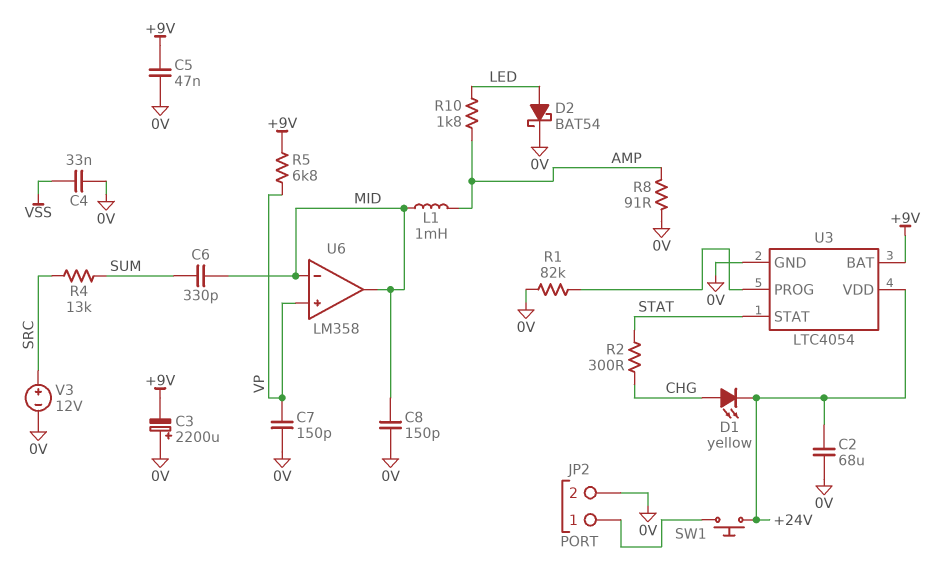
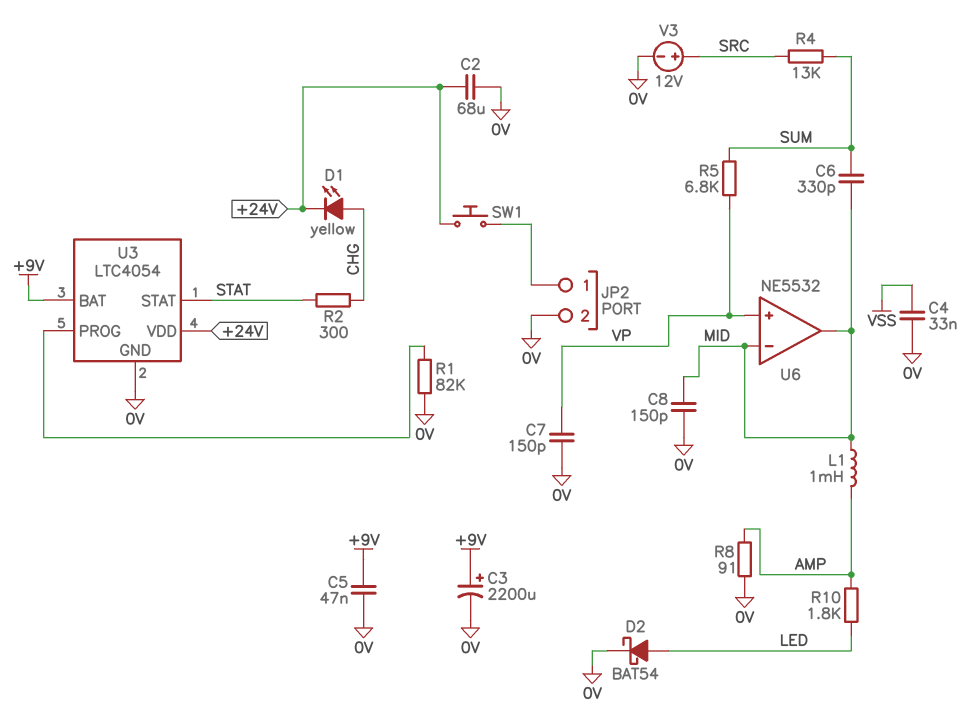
C3: 2200uF (plus 0V, minus +9V) -> 2200uF (plus +9V, minus 0V)
R5: 6.8k (+9V, VP) -> 6.8k (SUM, VP)
U6: LM358 -> NE5532

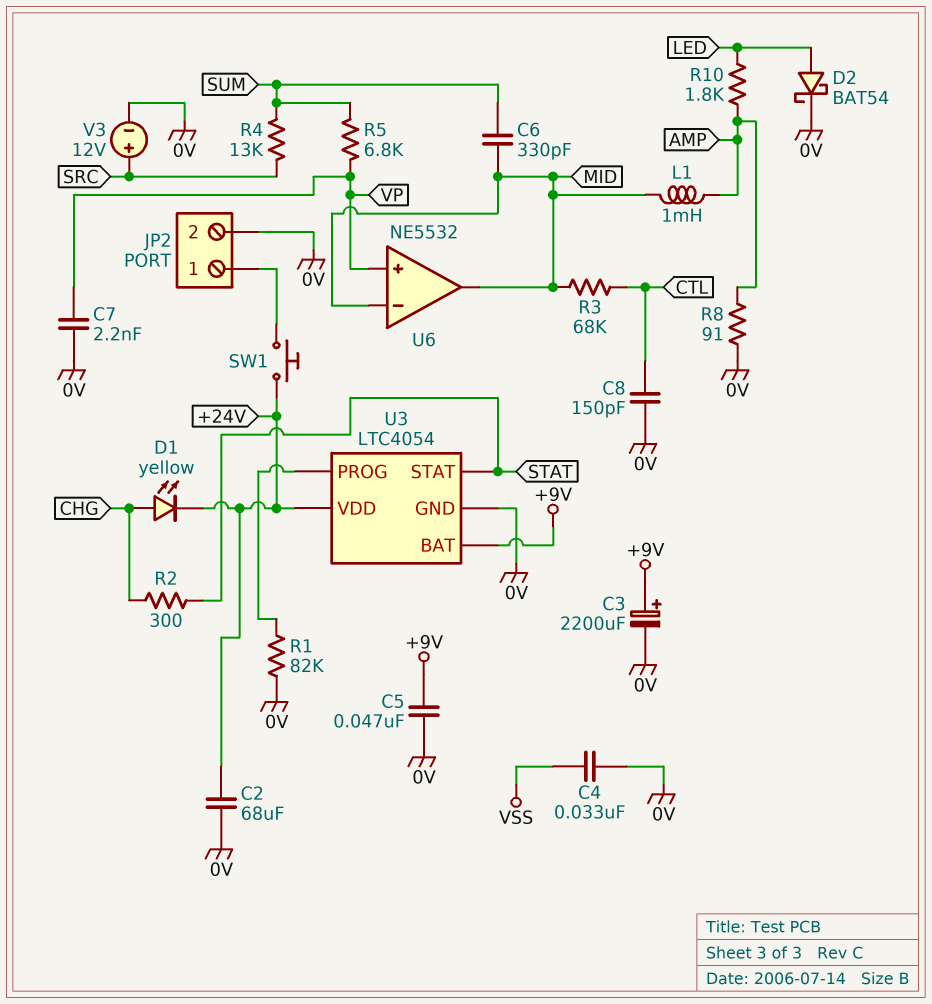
C7: 150pF (0V, VP) -> 2.2nF (0V, VP)
C8: 150pF (0V, MID) -> 150pF (0V, CTL)
R3: none -> 68k (CTL, MID)

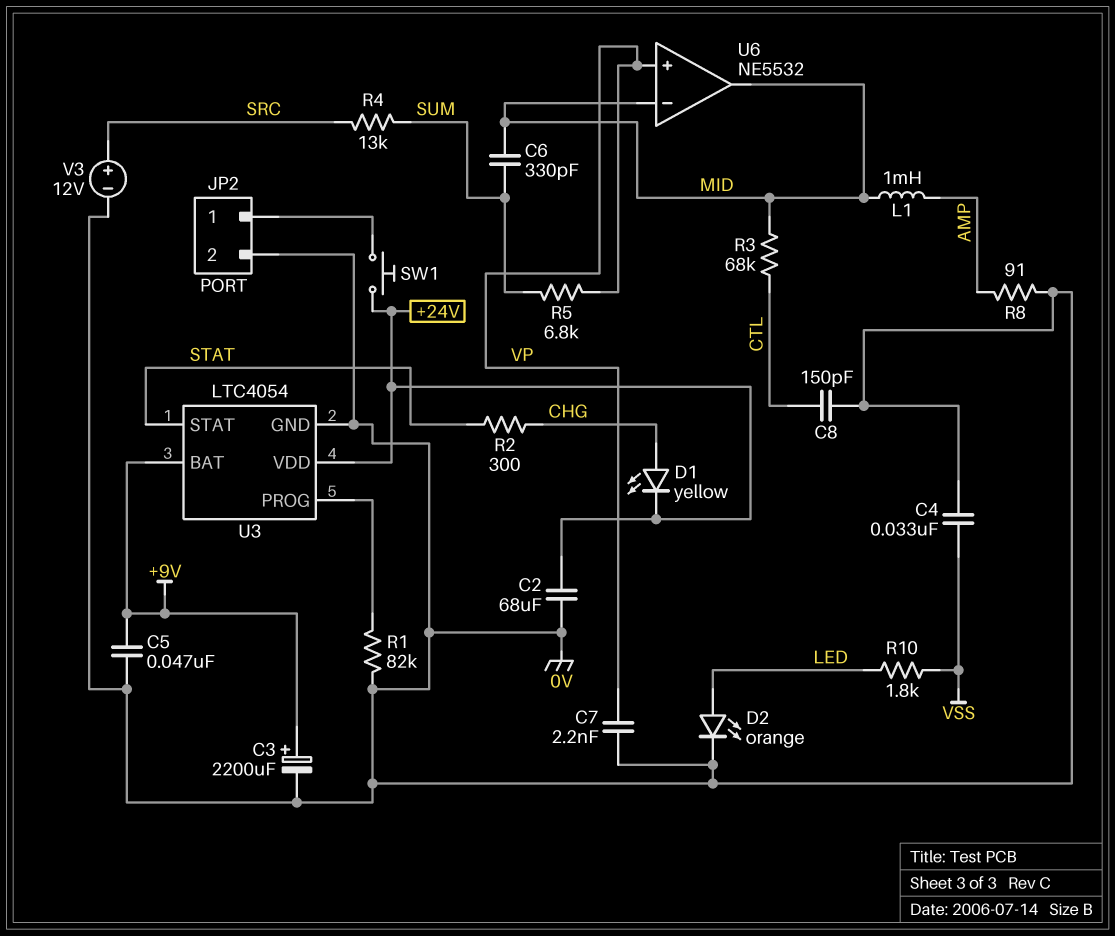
D2: schottky BAT54 (A LED, K 0V) -> LED orange (A LED, K 0V)
R10: 1.8k (AMP, LED) -> 1.8k (LED, VSS)

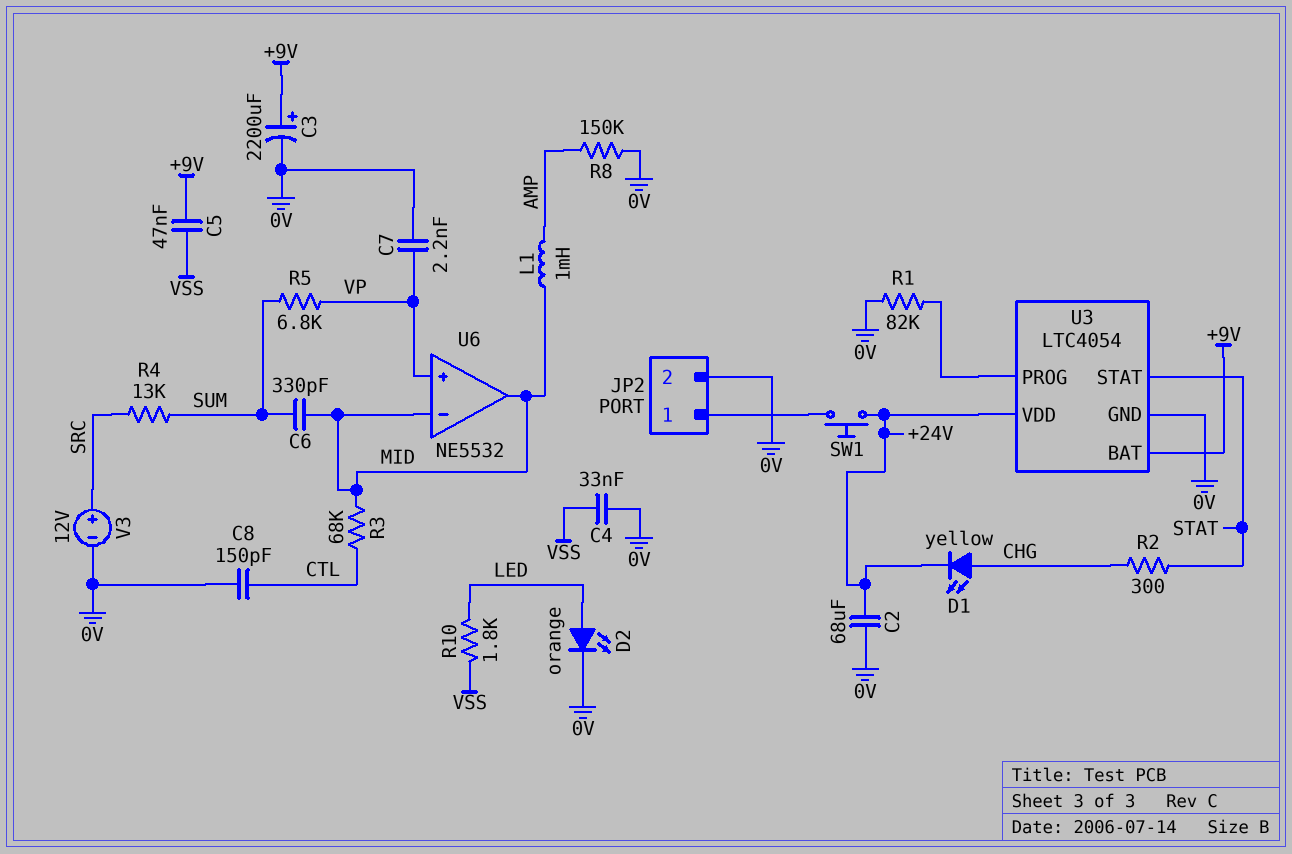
C5: 47nF (+9V, 0V) -> 47nF (+9V, VSS)
R8: 91 (0V, AMP) -> 150k (0V, AMP)

